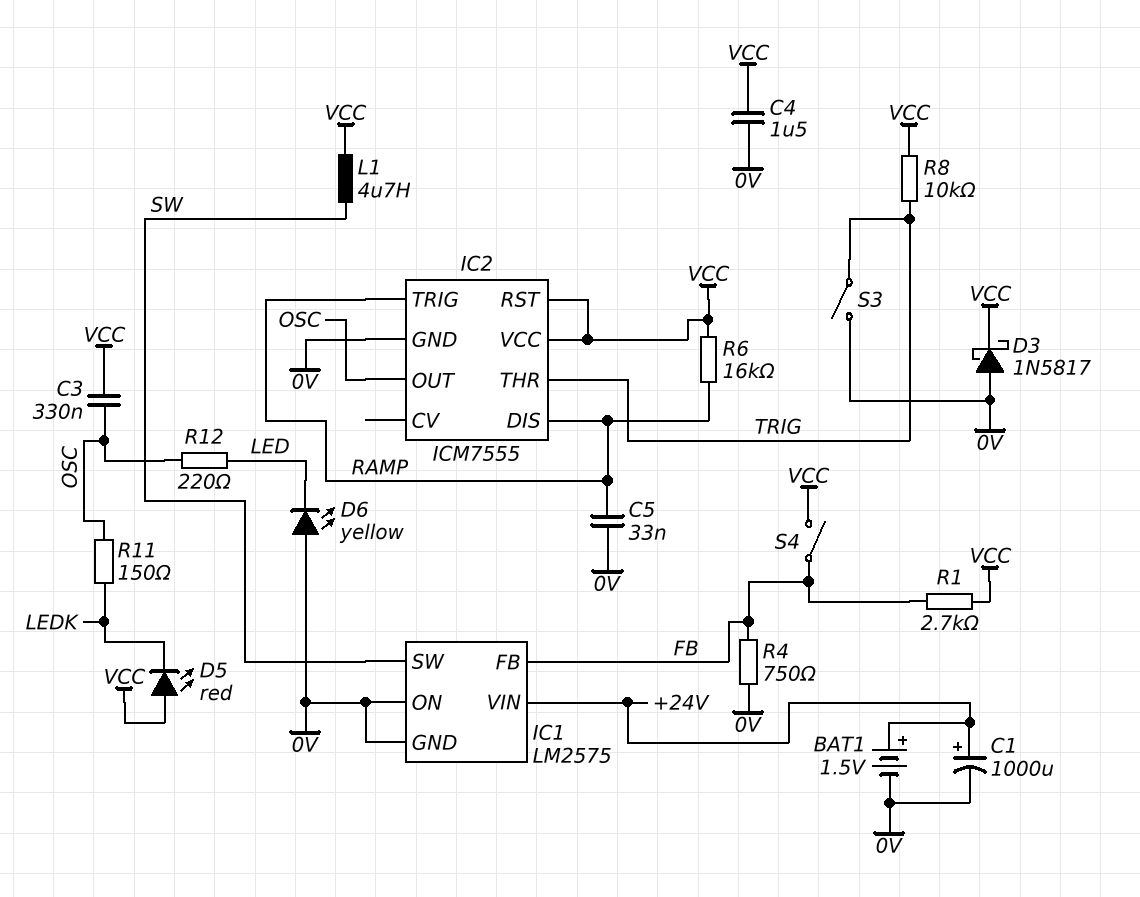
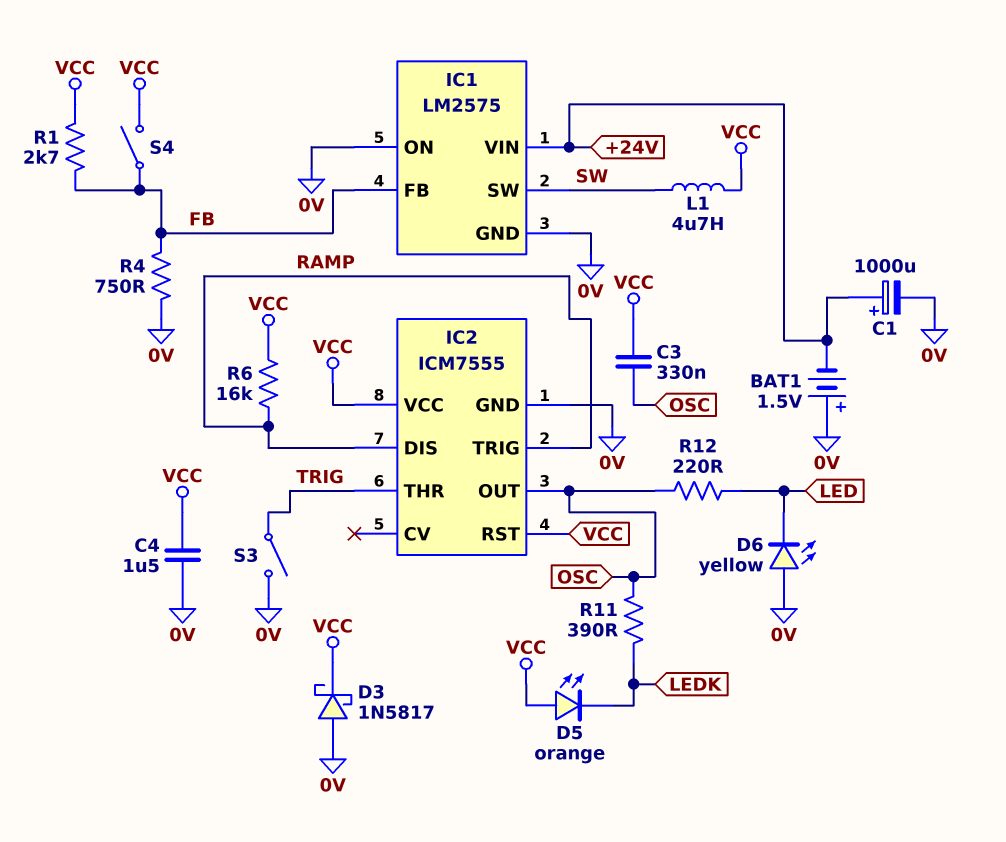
BAT1: 1.5V (plus +24V, minus 0V) -> 1.5V (plus 0V, minus +24V)
C5: 33nF (0V, RAMP) -> none
D5: LED red (A VCC, K LEDK) -> LED orange (A VCC, K LEDK)
R8: 10k (TRIG, VCC) -> none
R11: 150 (LEDK, OSC) -> 390 (LEDK, OSC)

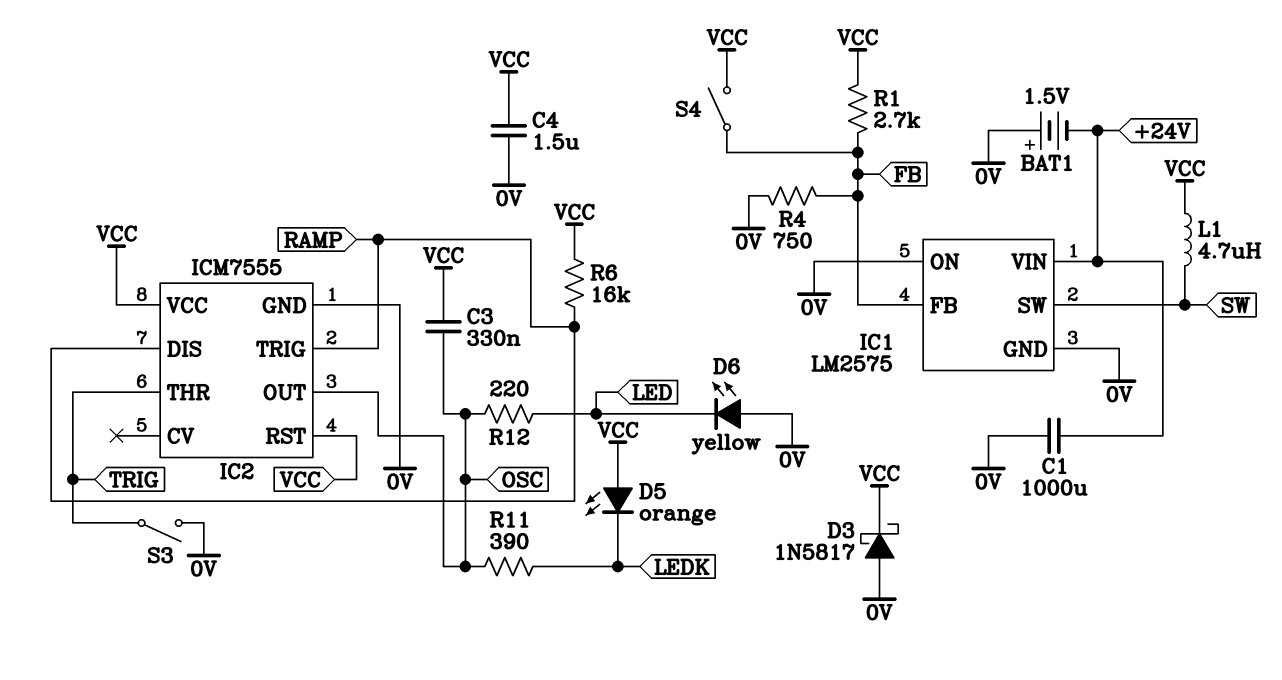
C1: 1000uF (plus +24V, minus 0V) -> 1000uF (+24V, 0V)

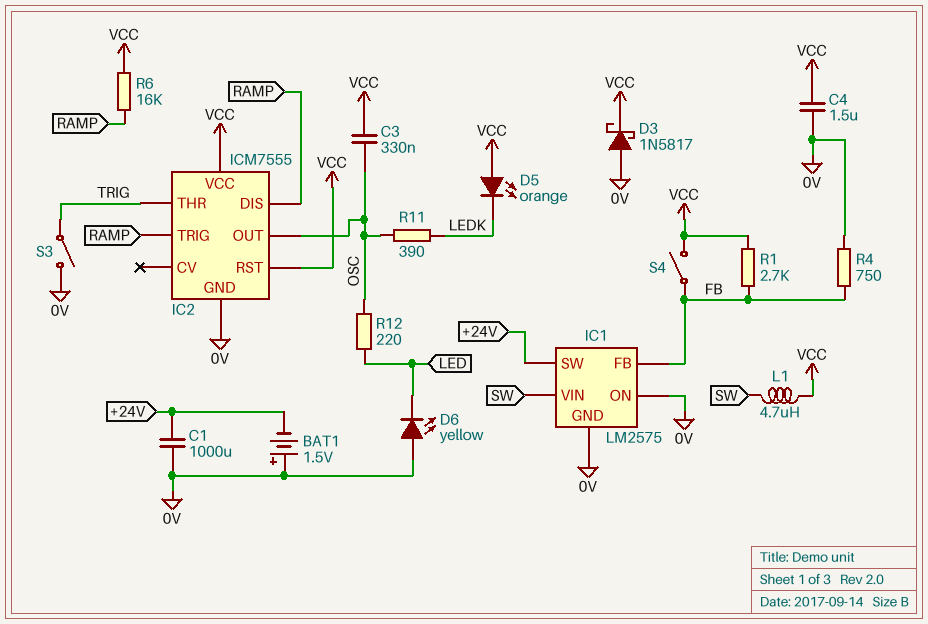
IC1 pin SW: SW -> +24V
IC1 pin VIN: +24V -> SW

